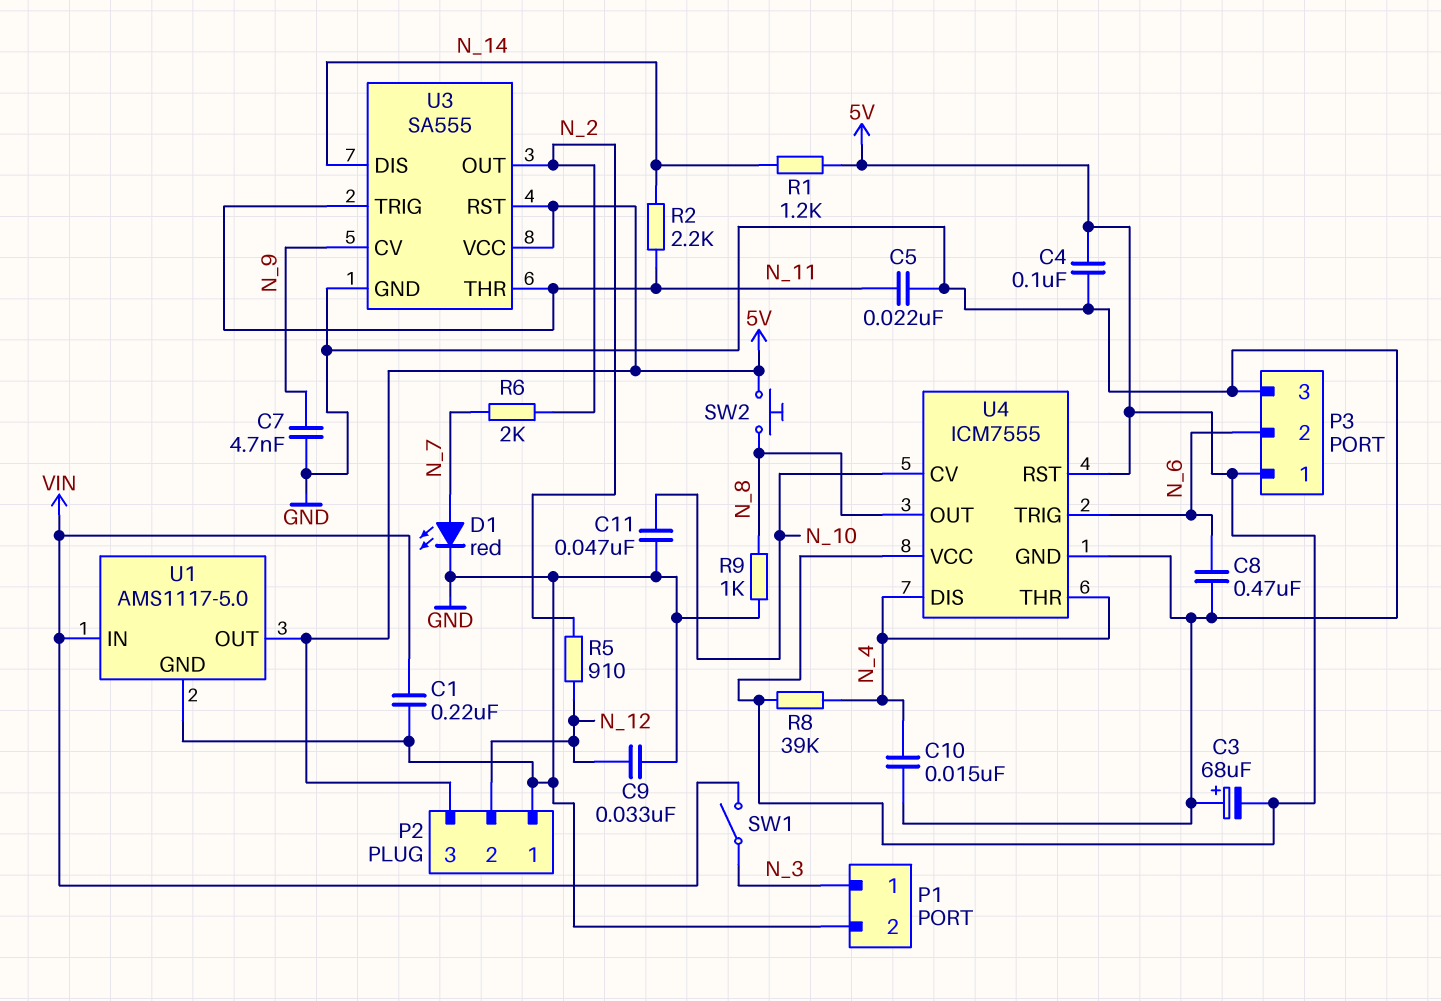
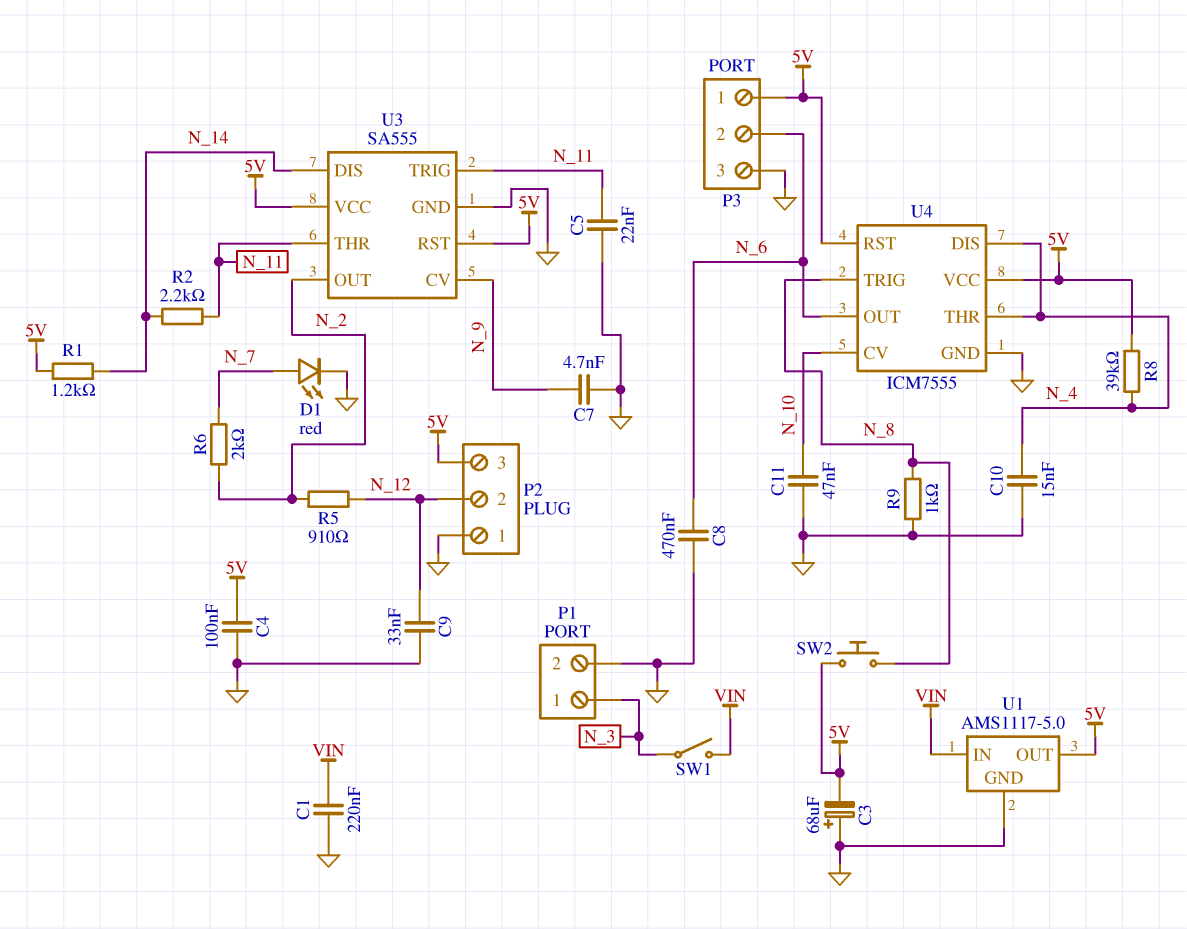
U4 pin OUT: N_8 -> N_6
U4 pin TRIG: N_6 -> N_8

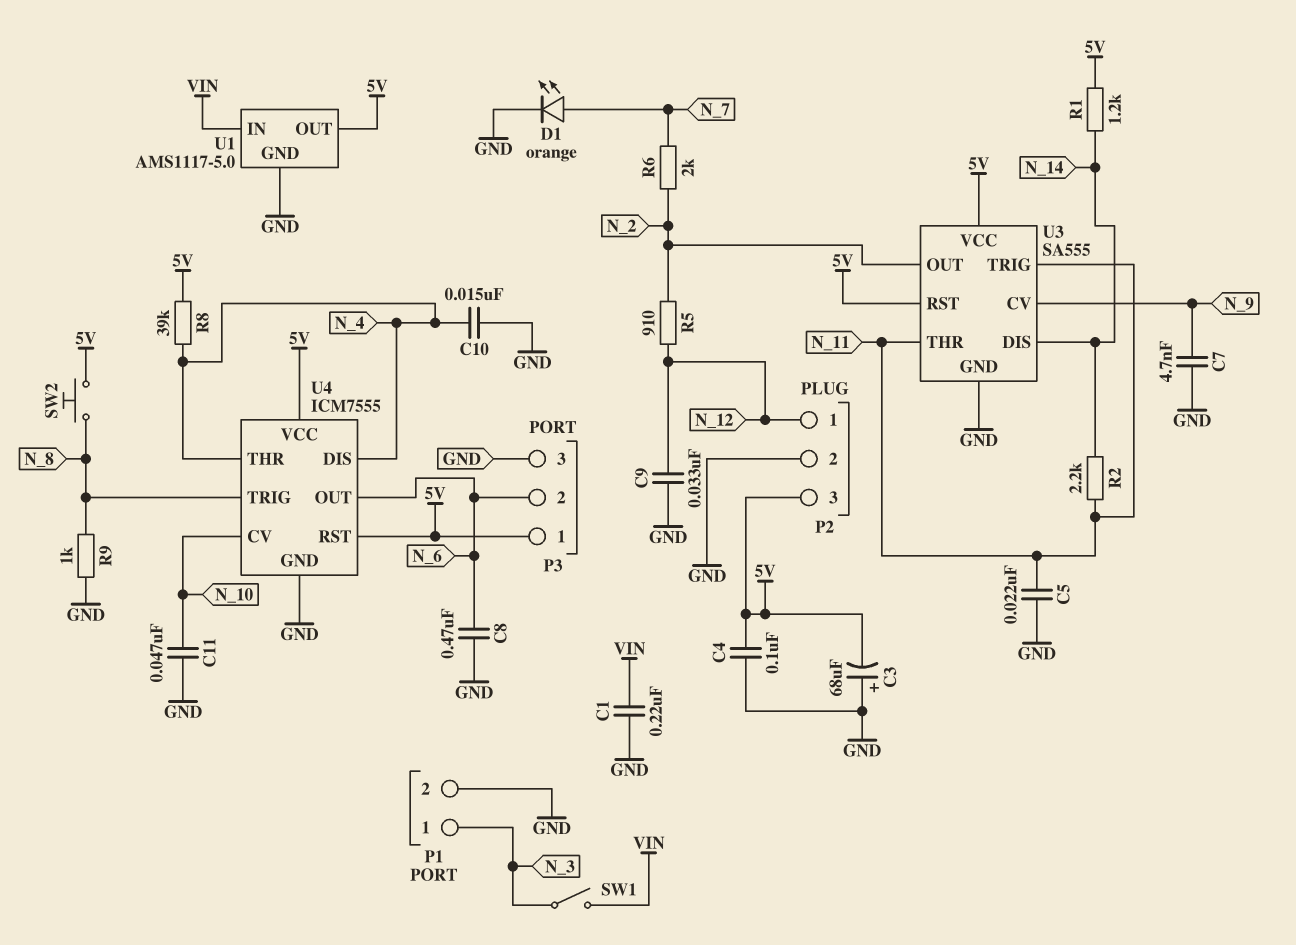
D1: LED red (A N_7, K GND) -> LED orange (A N_7, K GND)
P2 pin 1: GND -> N_12
P2 pin 2: N_12 -> GND

